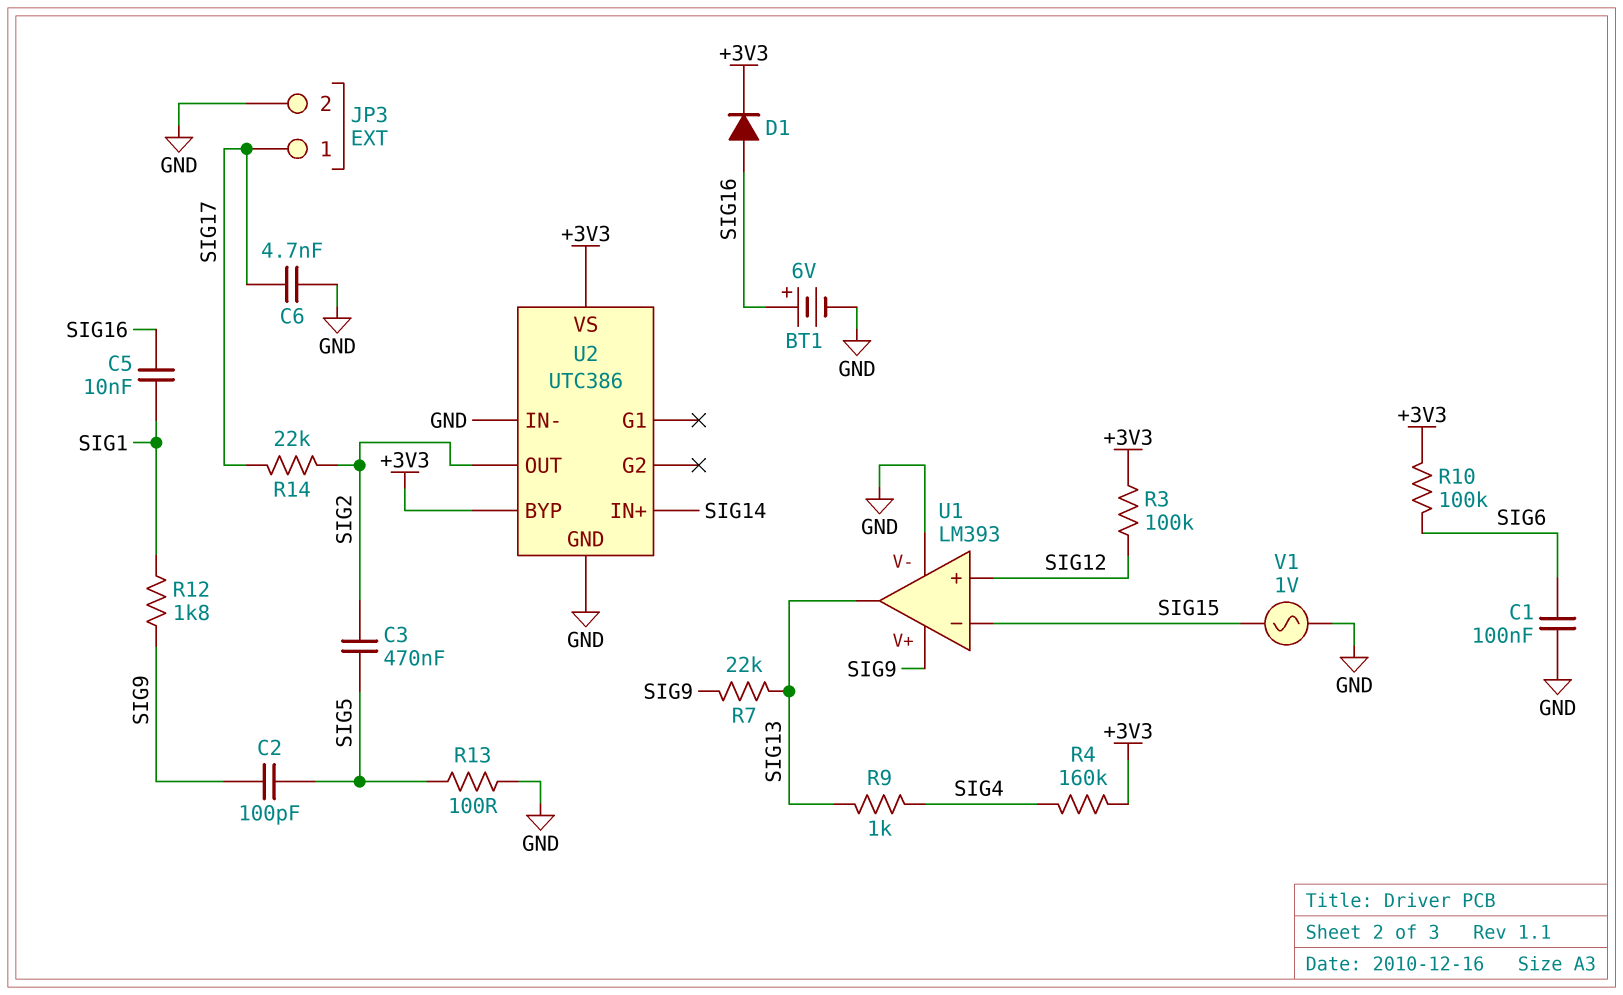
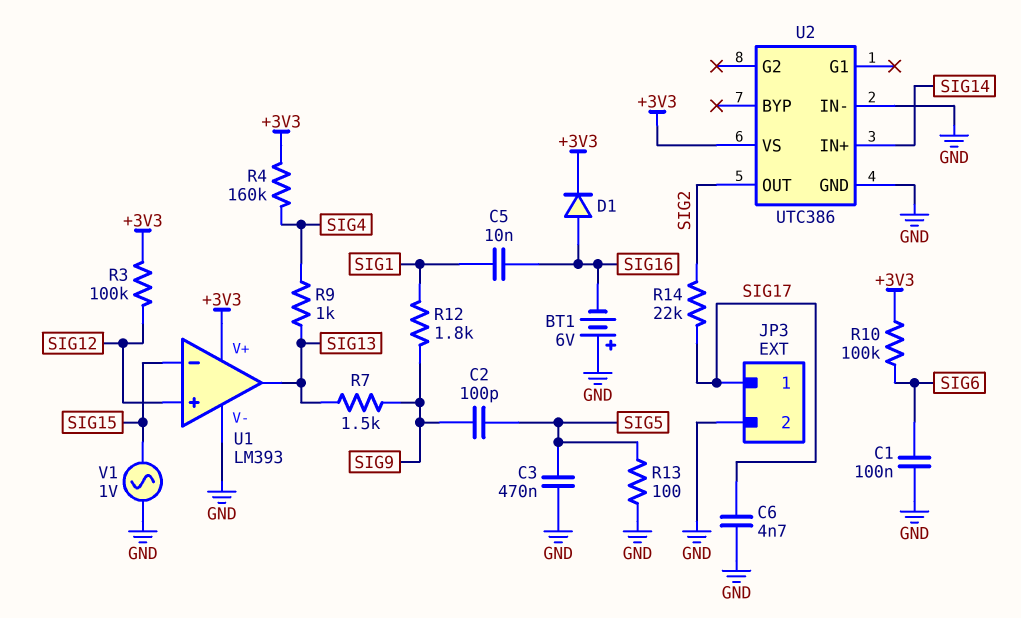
BT1: 6V (plus SIG16, minus GND) -> 6V (plus GND, minus SIG16)
C3: 470nF (SIG2, SIG5) -> 470nF (GND, SIG5)
R7: 22k (SIG9, SIG13) -> 1.5k (SIG9, SIG13)
U1 pin V+: SIG9 -> +3V3
U2 pin BYP: +3V3 -> none

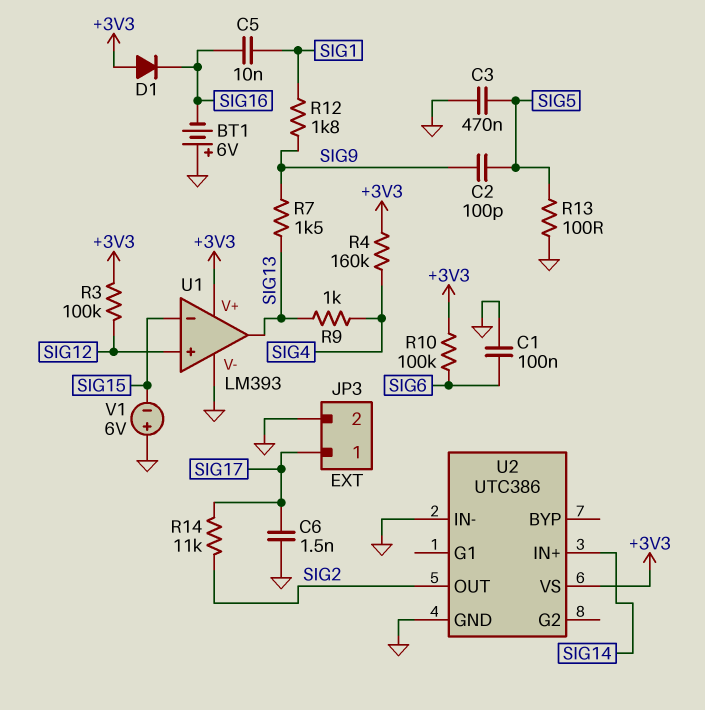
C6: 4.7nF (GND, SIG17) -> 1.5nF (GND, SIG17)
D1: diode (A SIG16, K +3V3) -> diode (A +3V3, K SIG16)
R14: 22k (SIG2, SIG17) -> 11k (SIG2, SIG17)
V1: AC 1V (GND, SIG15) -> 6V (plus GND, minus SIG15)

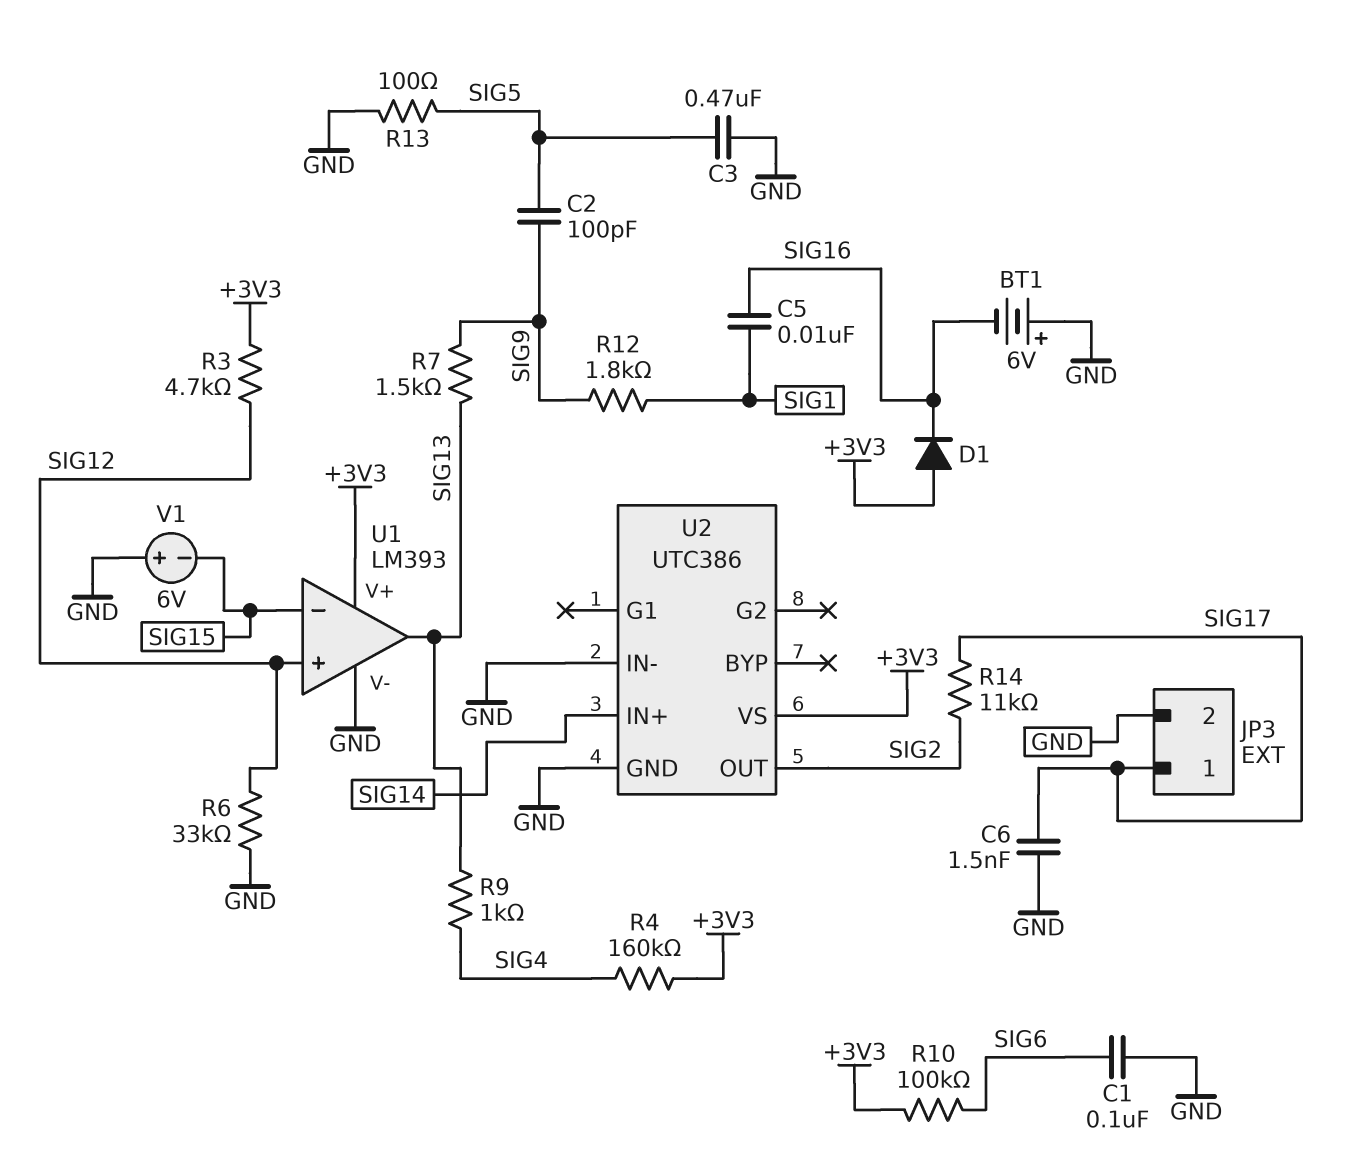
R3: 100k (+3V3, SIG12) -> 4.7k (+3V3, SIG12)
R6: none -> 33k (GND, SIG12)

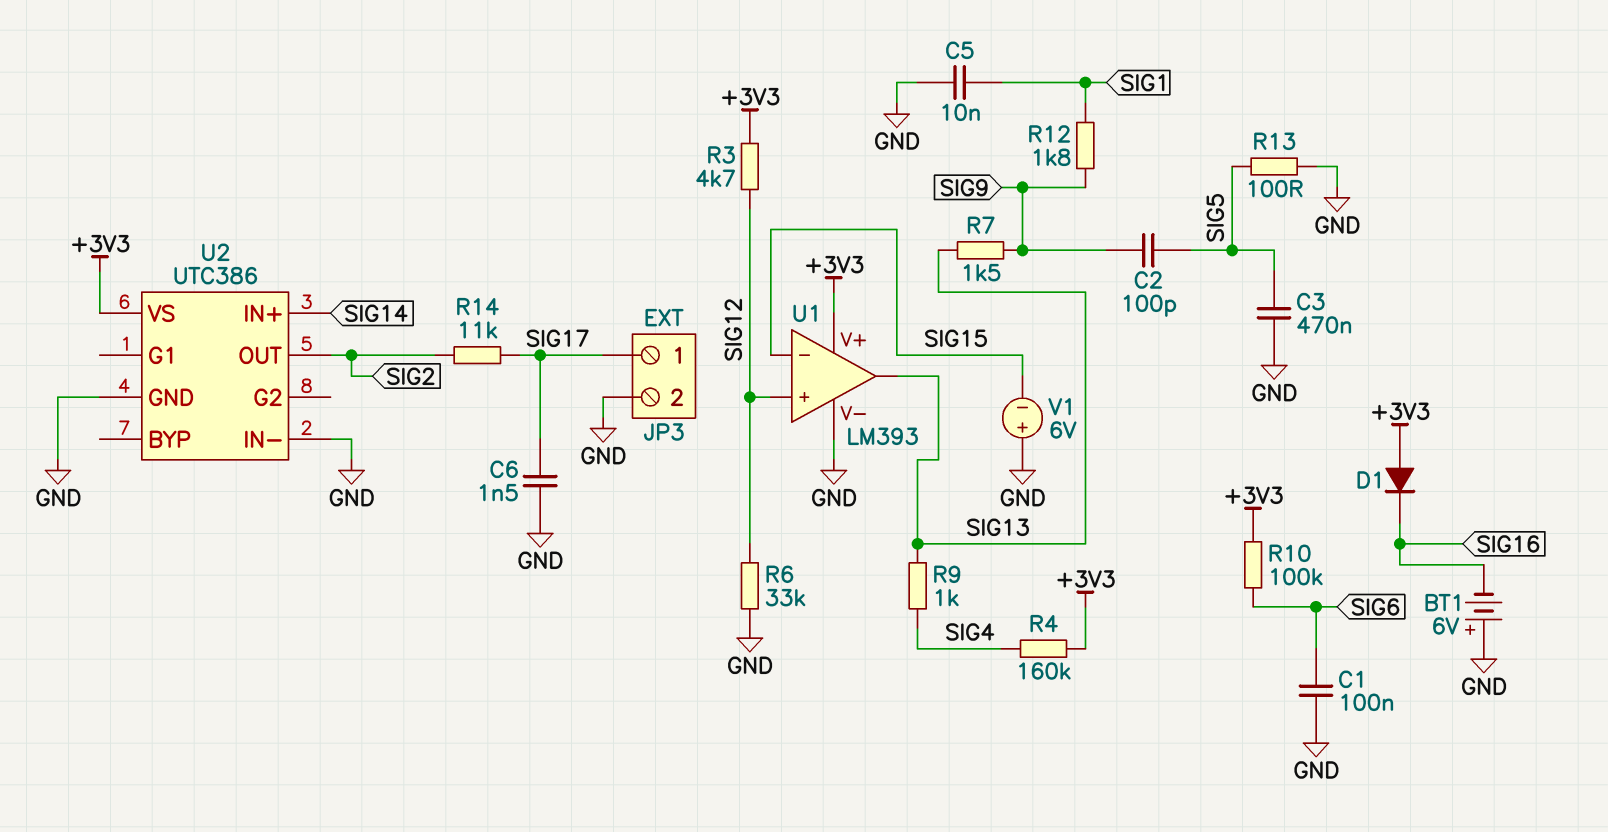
C5: 10nF (SIG1, SIG16) -> 10nF (GND, SIG1)

